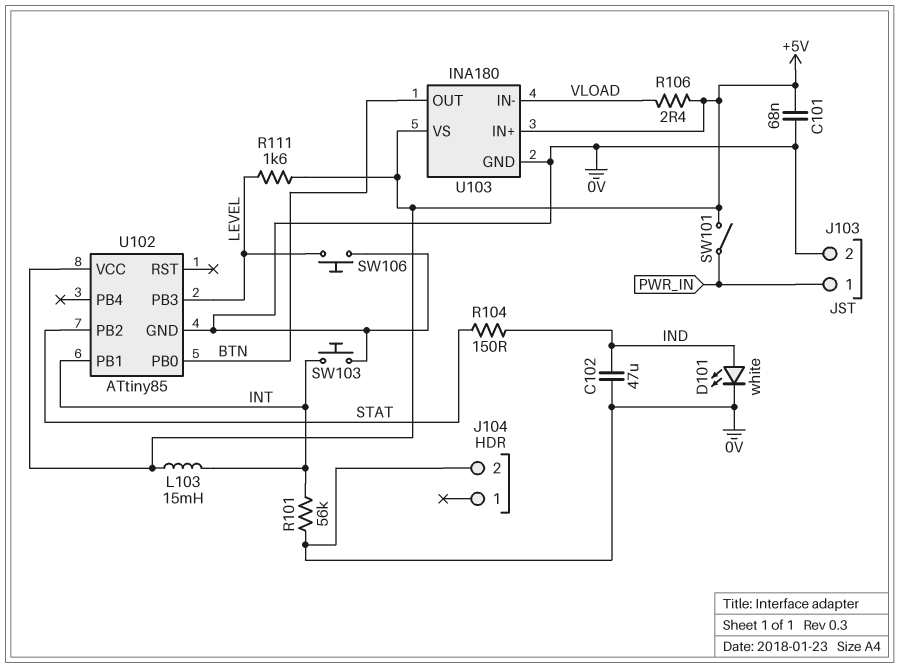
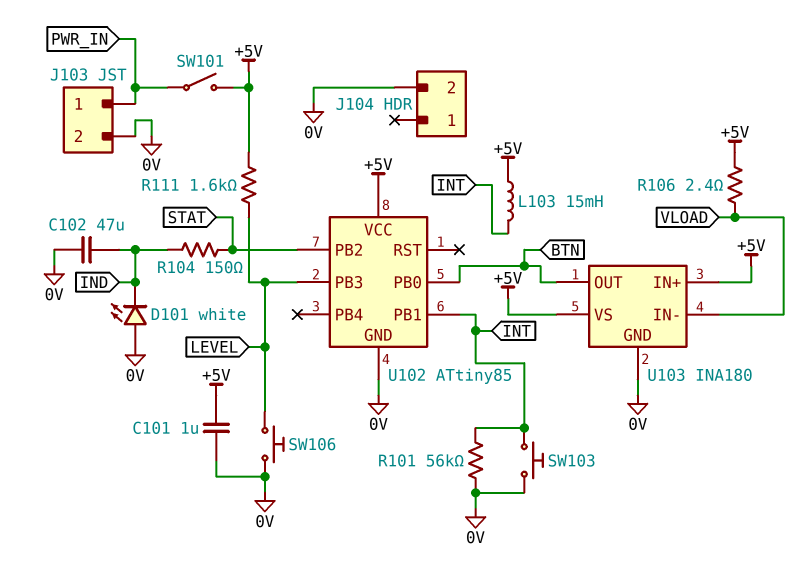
C101: 68nF (+5V, 0V) -> 1uF (+5V, 0V)
D101: LED white (A IND, K 0V) -> LED white (A 0V, K IND)

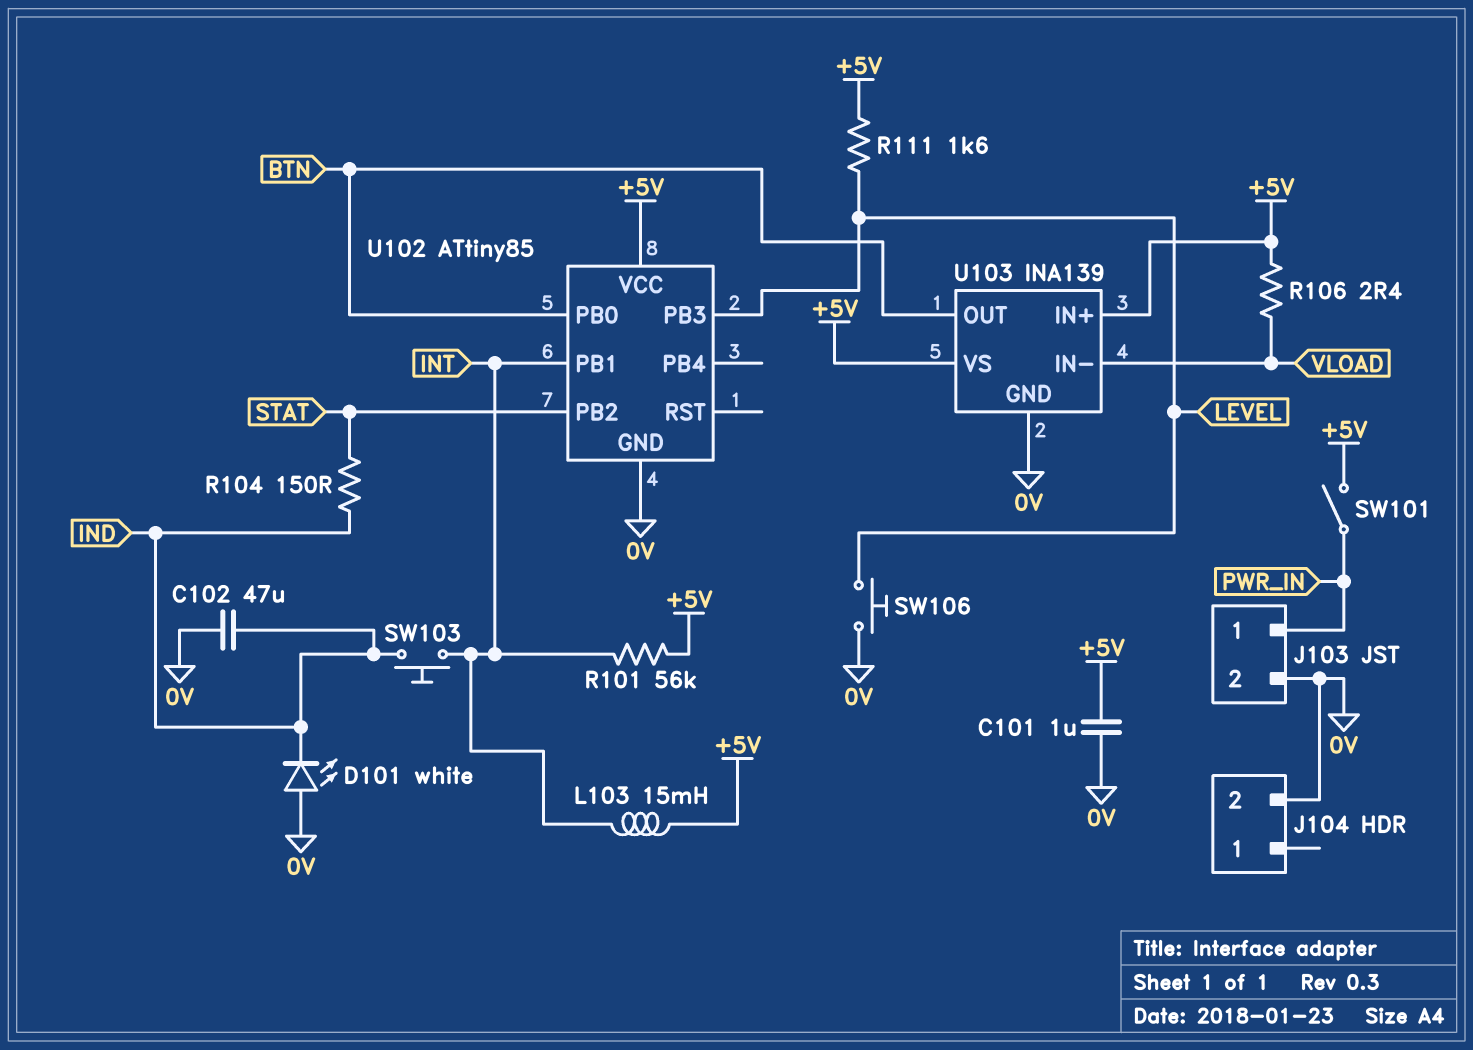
R101: 56k (0V, INT) -> 56k (+5V, INT)
SW103: button (0V, INT) -> button (IND, INT)
U103: INA180 -> INA139

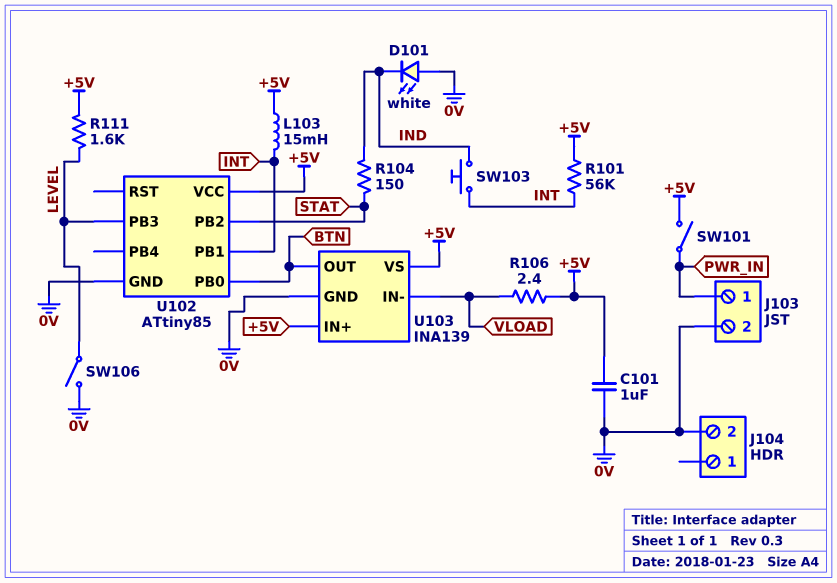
C102: 47uF (0V, IND) -> none
SW106: button (0V, LEVEL) -> switch (0V, LEVEL)

